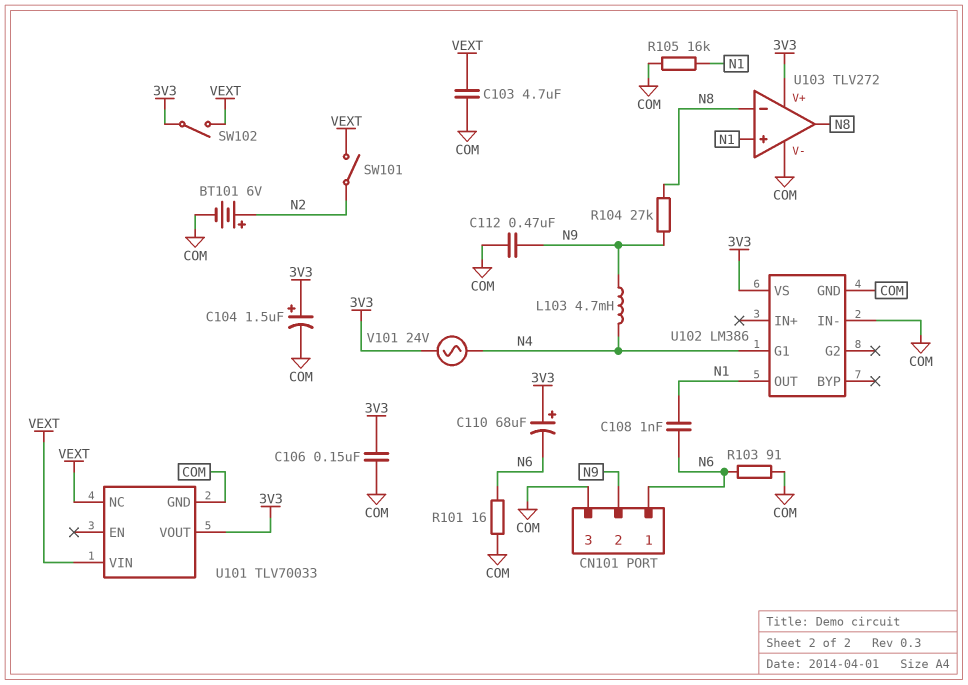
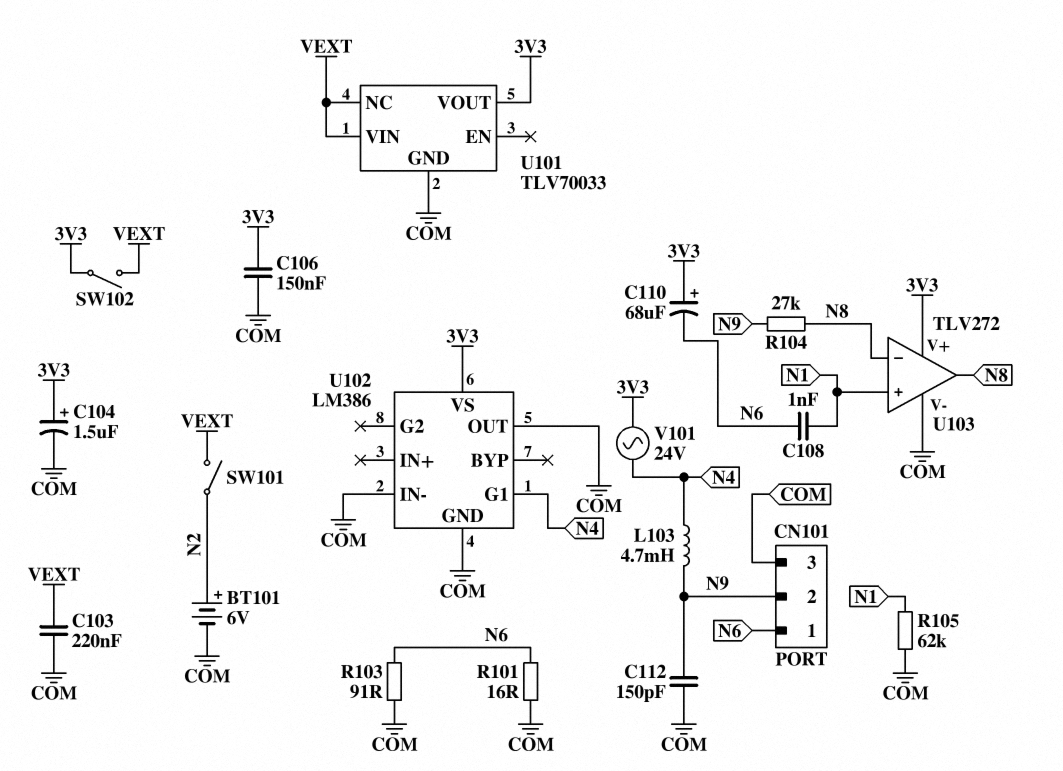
C103: 4.7uF (COM, VEXT) -> 220nF (COM, VEXT)
C112: 470nF (COM, N9) -> 150pF (COM, N9)
R105: 16k (COM, N1) -> 62k (COM, N1)
U102 pin OUT: N1 -> COM

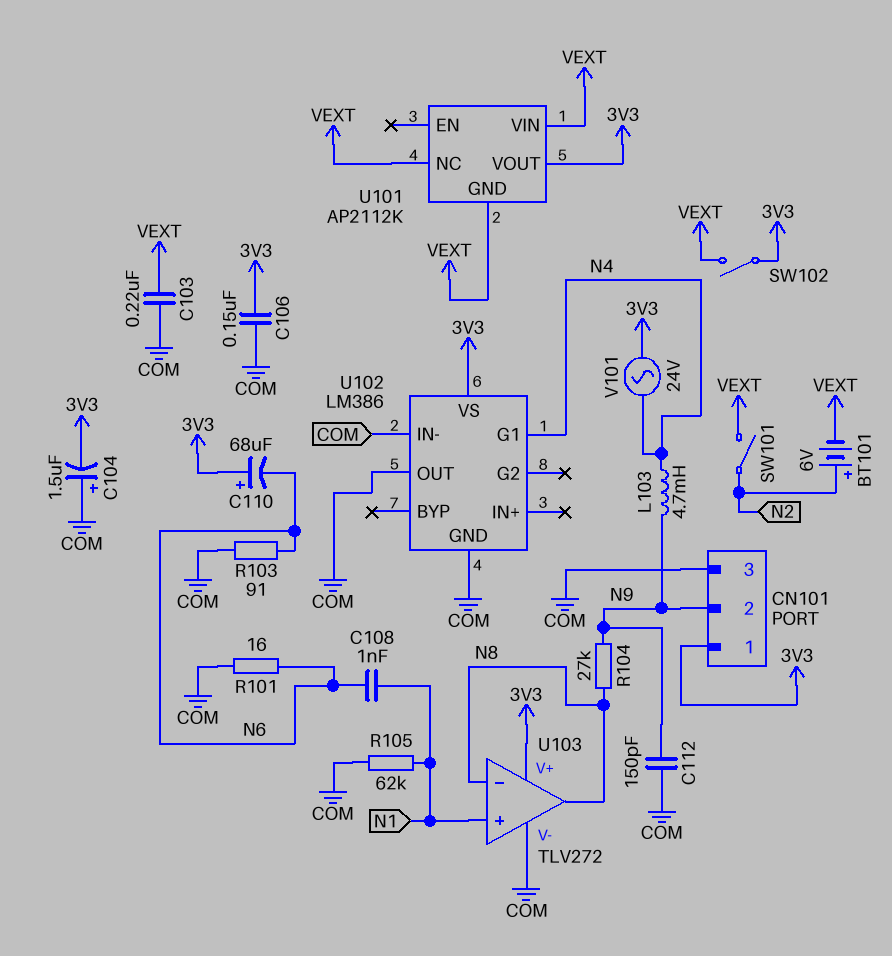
BT101: 6V (plus N2, minus COM) -> 6V (plus N2, minus VEXT)
C104: 1.5uF (plus 3V3, minus COM) -> 1.5uF (plus COM, minus 3V3)
CN101 pin 1: N6 -> 3V3
U101: TLV70033 -> AP2112K
U101 pin GND: COM -> VEXT

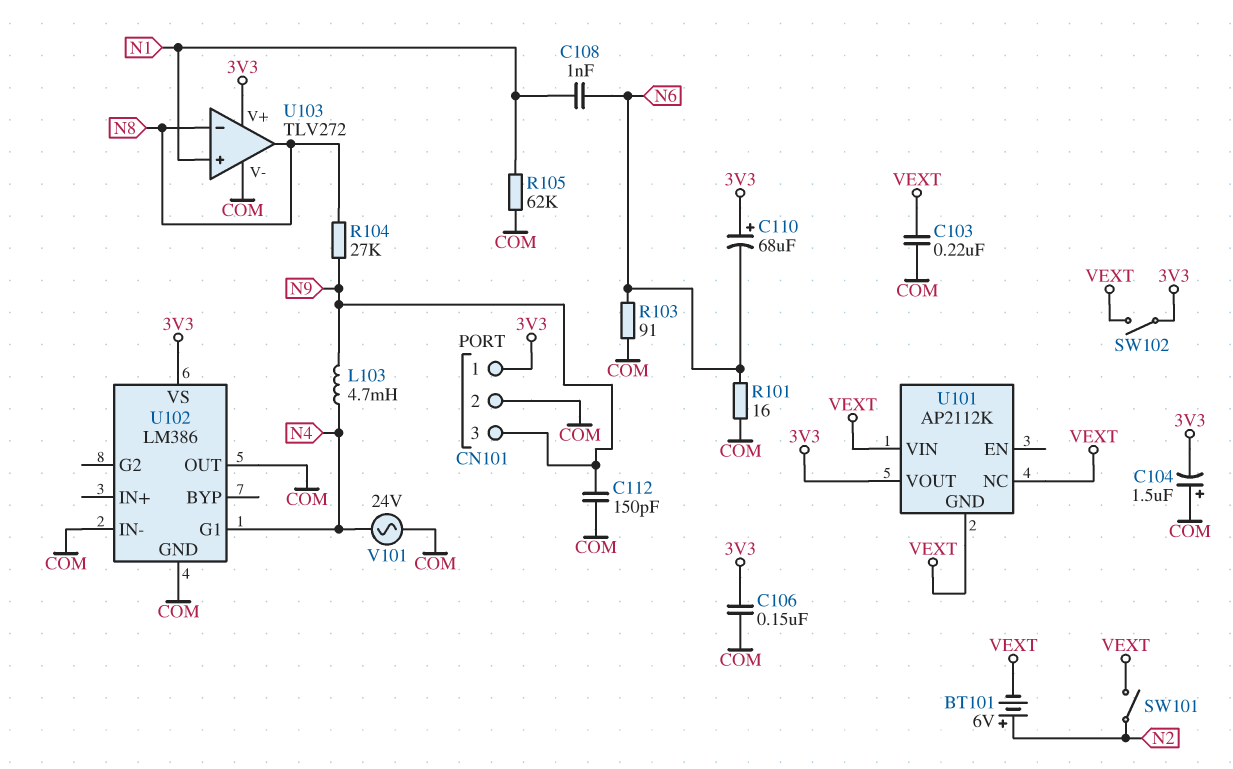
CN101 pin 2: N9 -> COM
CN101 pin 3: COM -> N9
V101: AC 24V (3V3, N4) -> AC 24V (COM, N4)

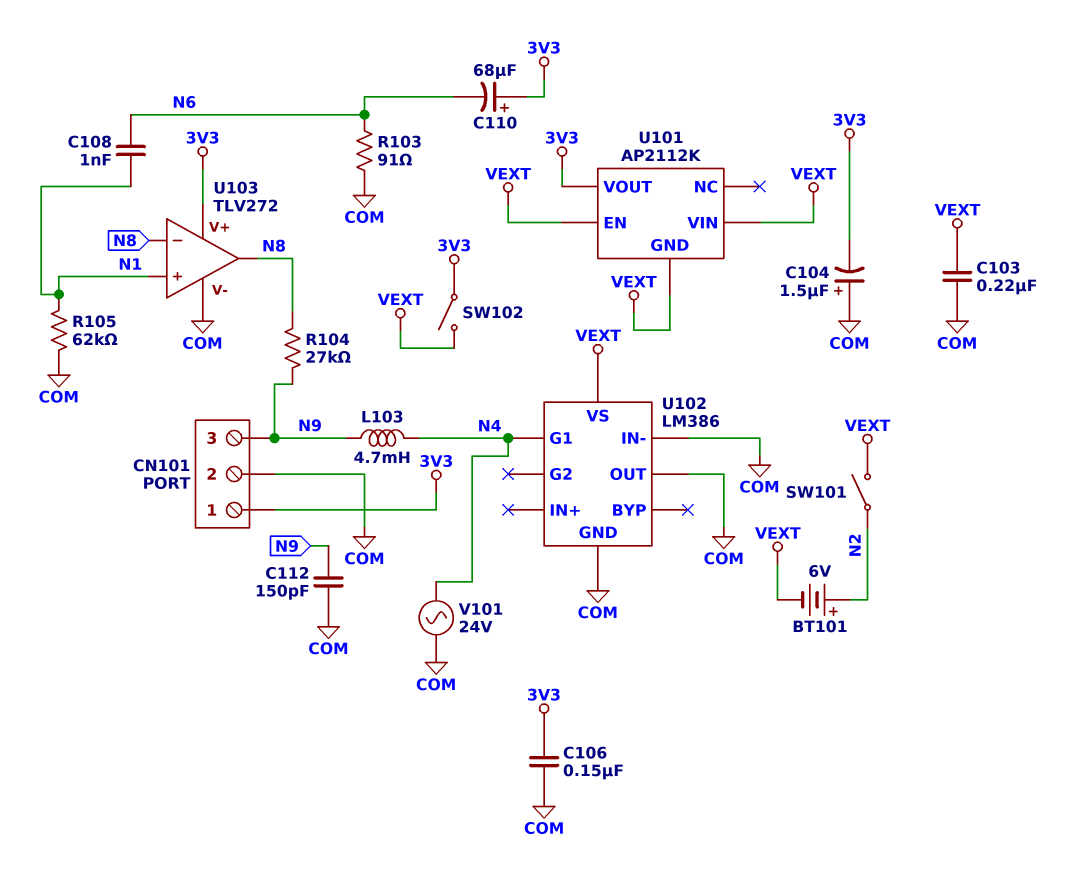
R101: 16 (COM, N6) -> none
U101 pin EN: none -> VEXT
U101 pin NC: VEXT -> none
U102 pin VS: 3V3 -> VEXT

